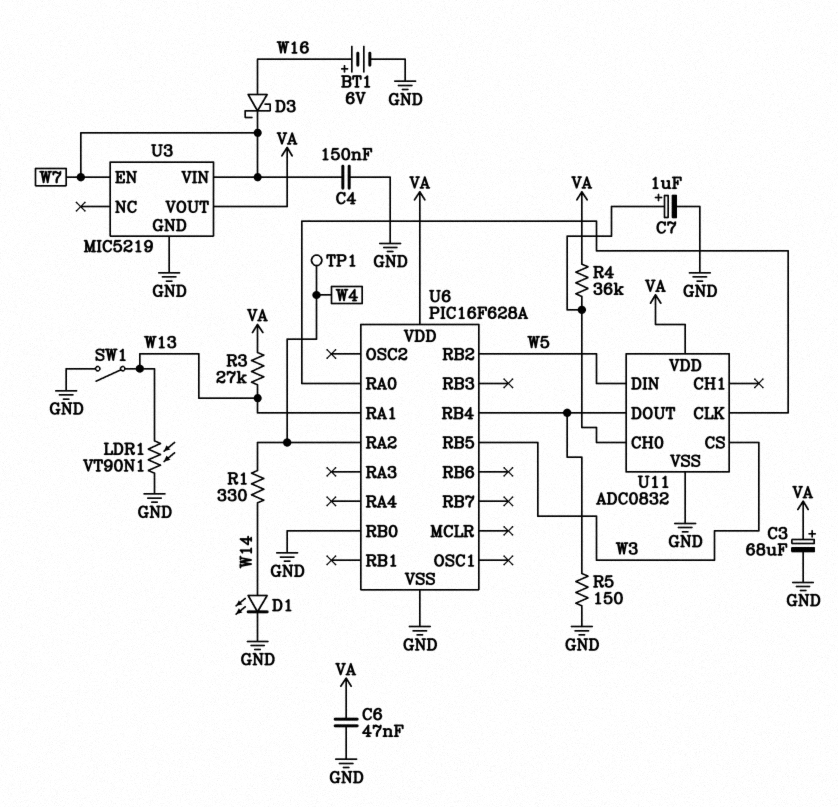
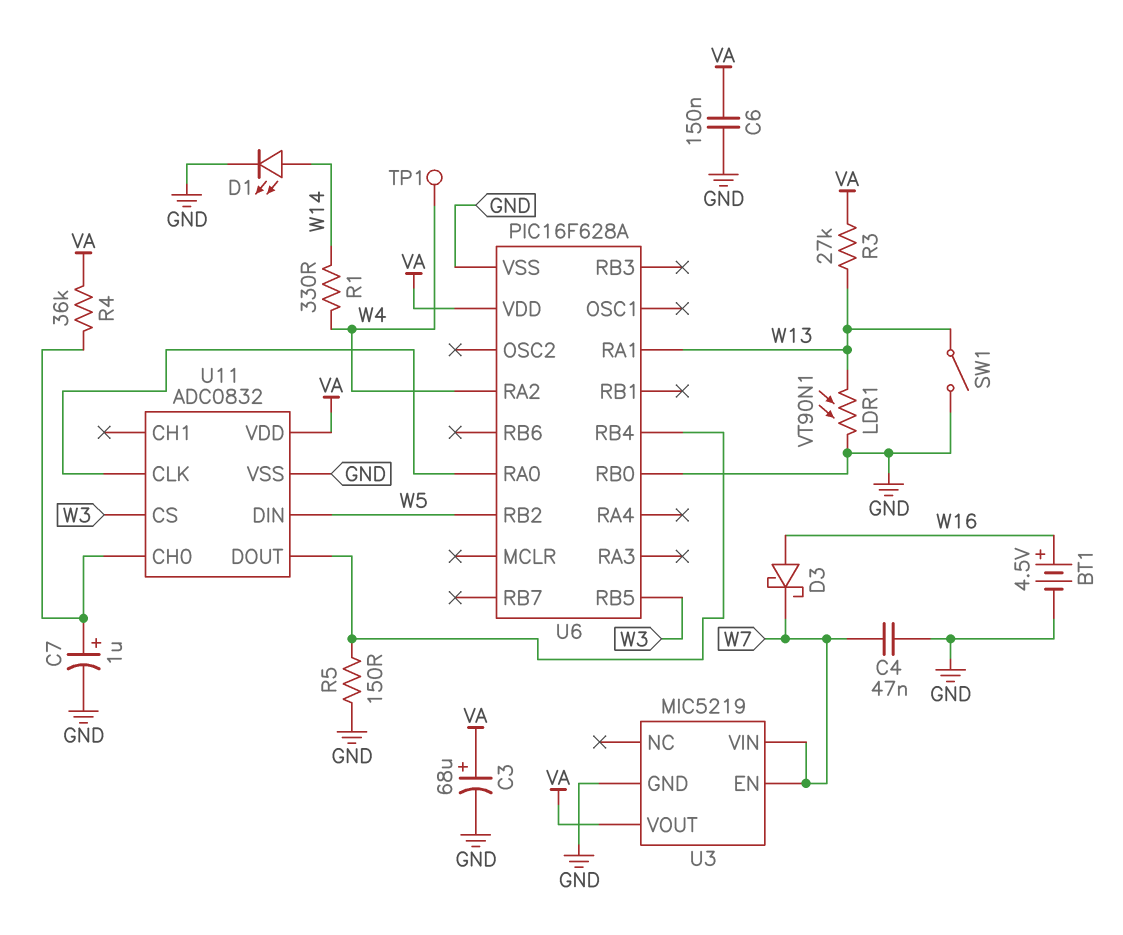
BT1: 6V (plus W16, minus GND) -> 4.5V (plus W16, minus GND)
C4: 150nF (GND, W7) -> 47nF (GND, W7)
C6: 47nF (GND, VA) -> 150nF (GND, VA)

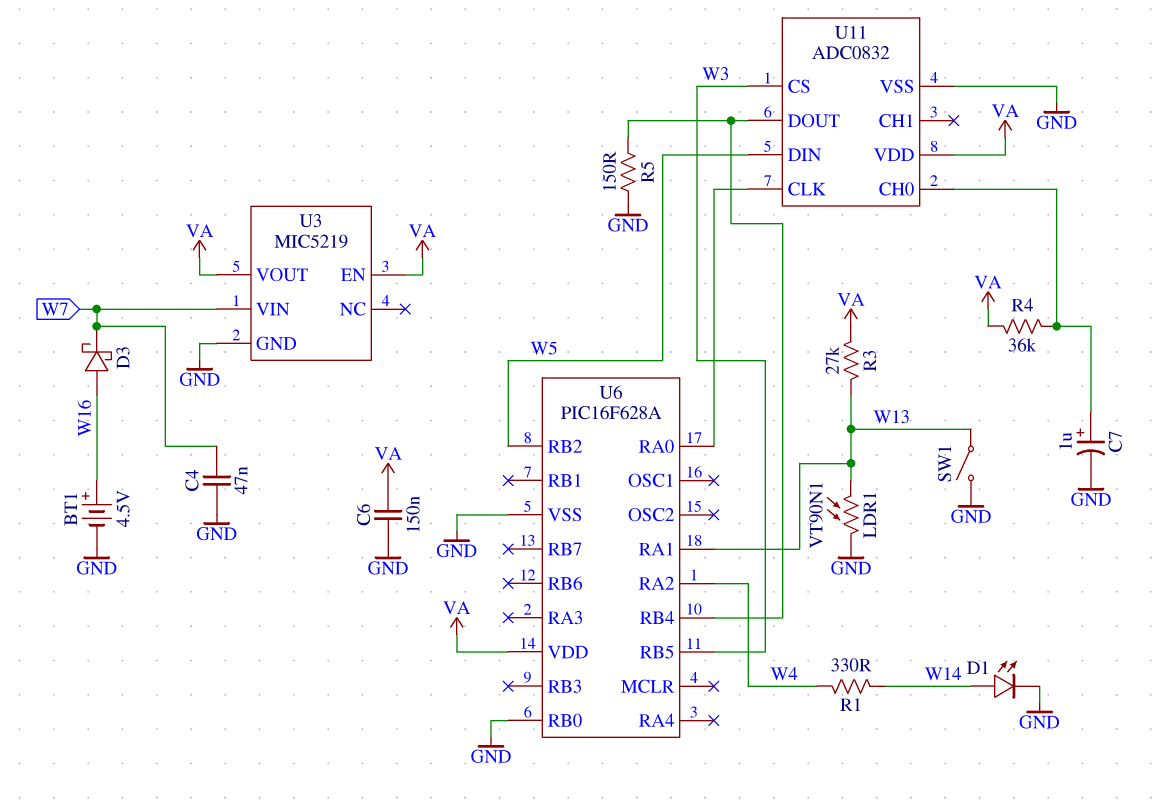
C3: 68uF (plus VA, minus GND) -> none
TP1: test point (W4) -> none
U3 pin EN: W7 -> VA

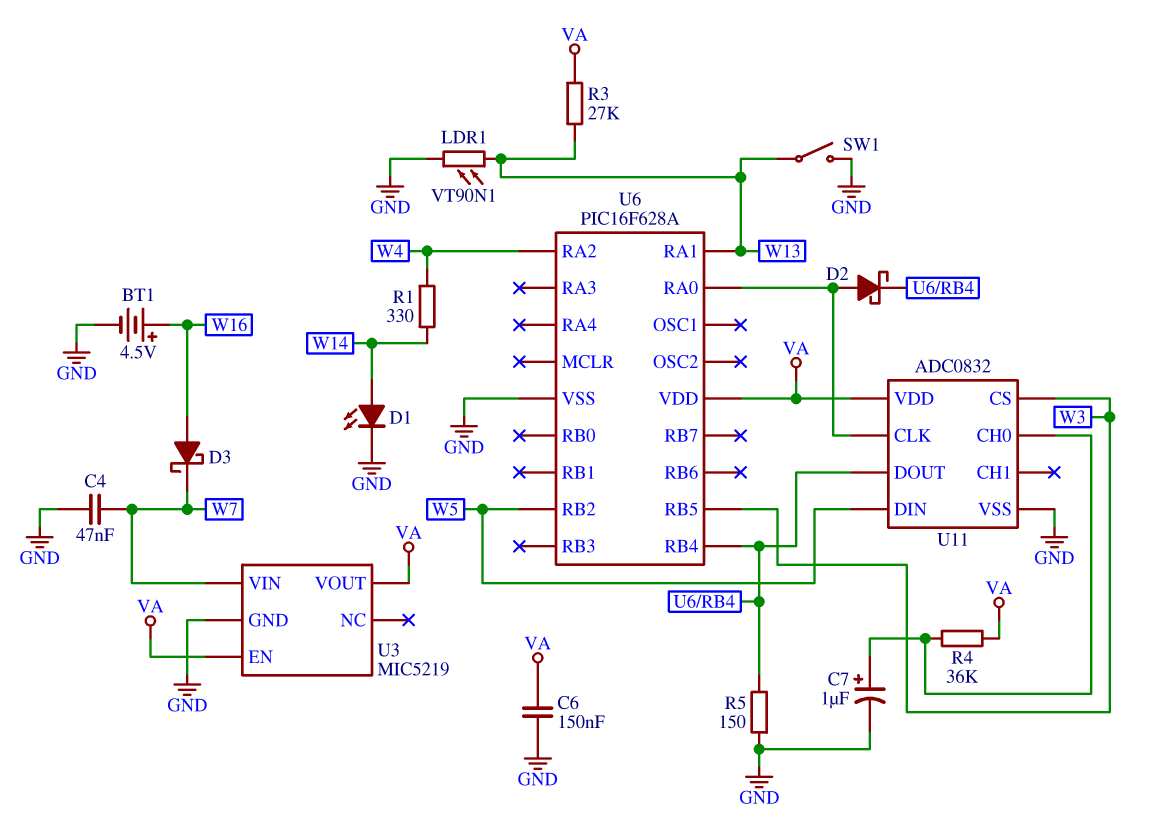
D2: none -> schottky (A U6/RA0, K U6/RB4)
U6 pin RB0: GND -> none

